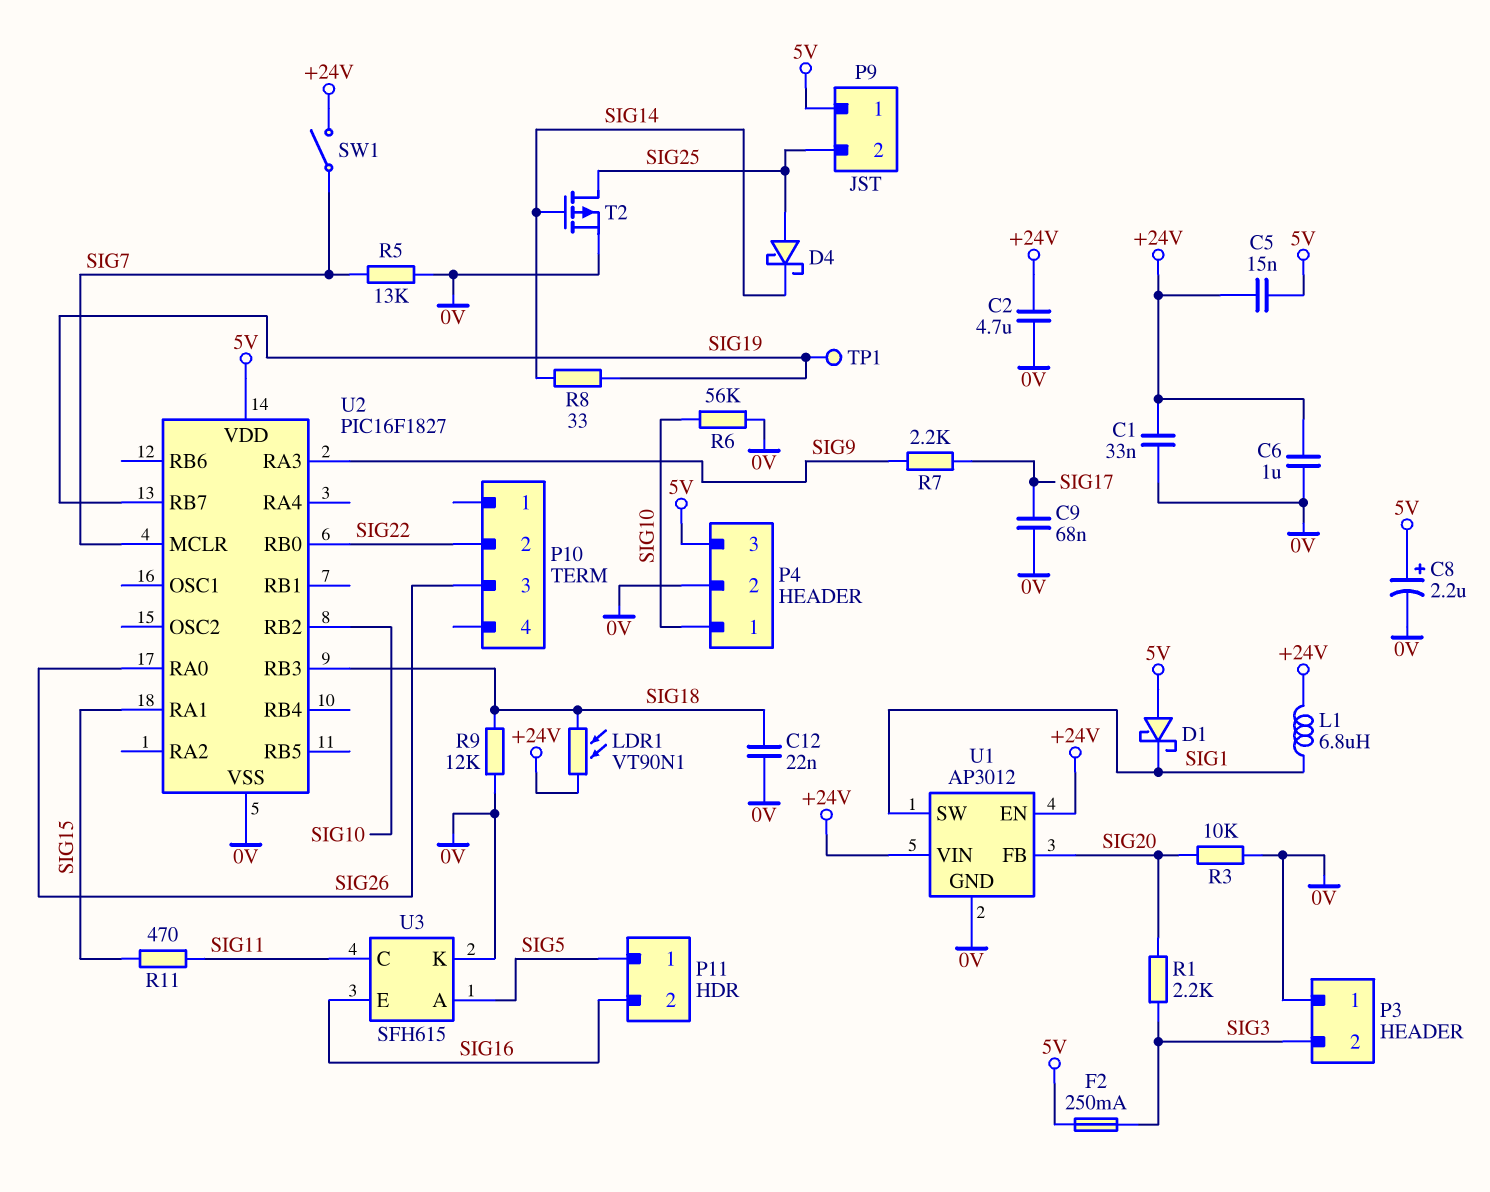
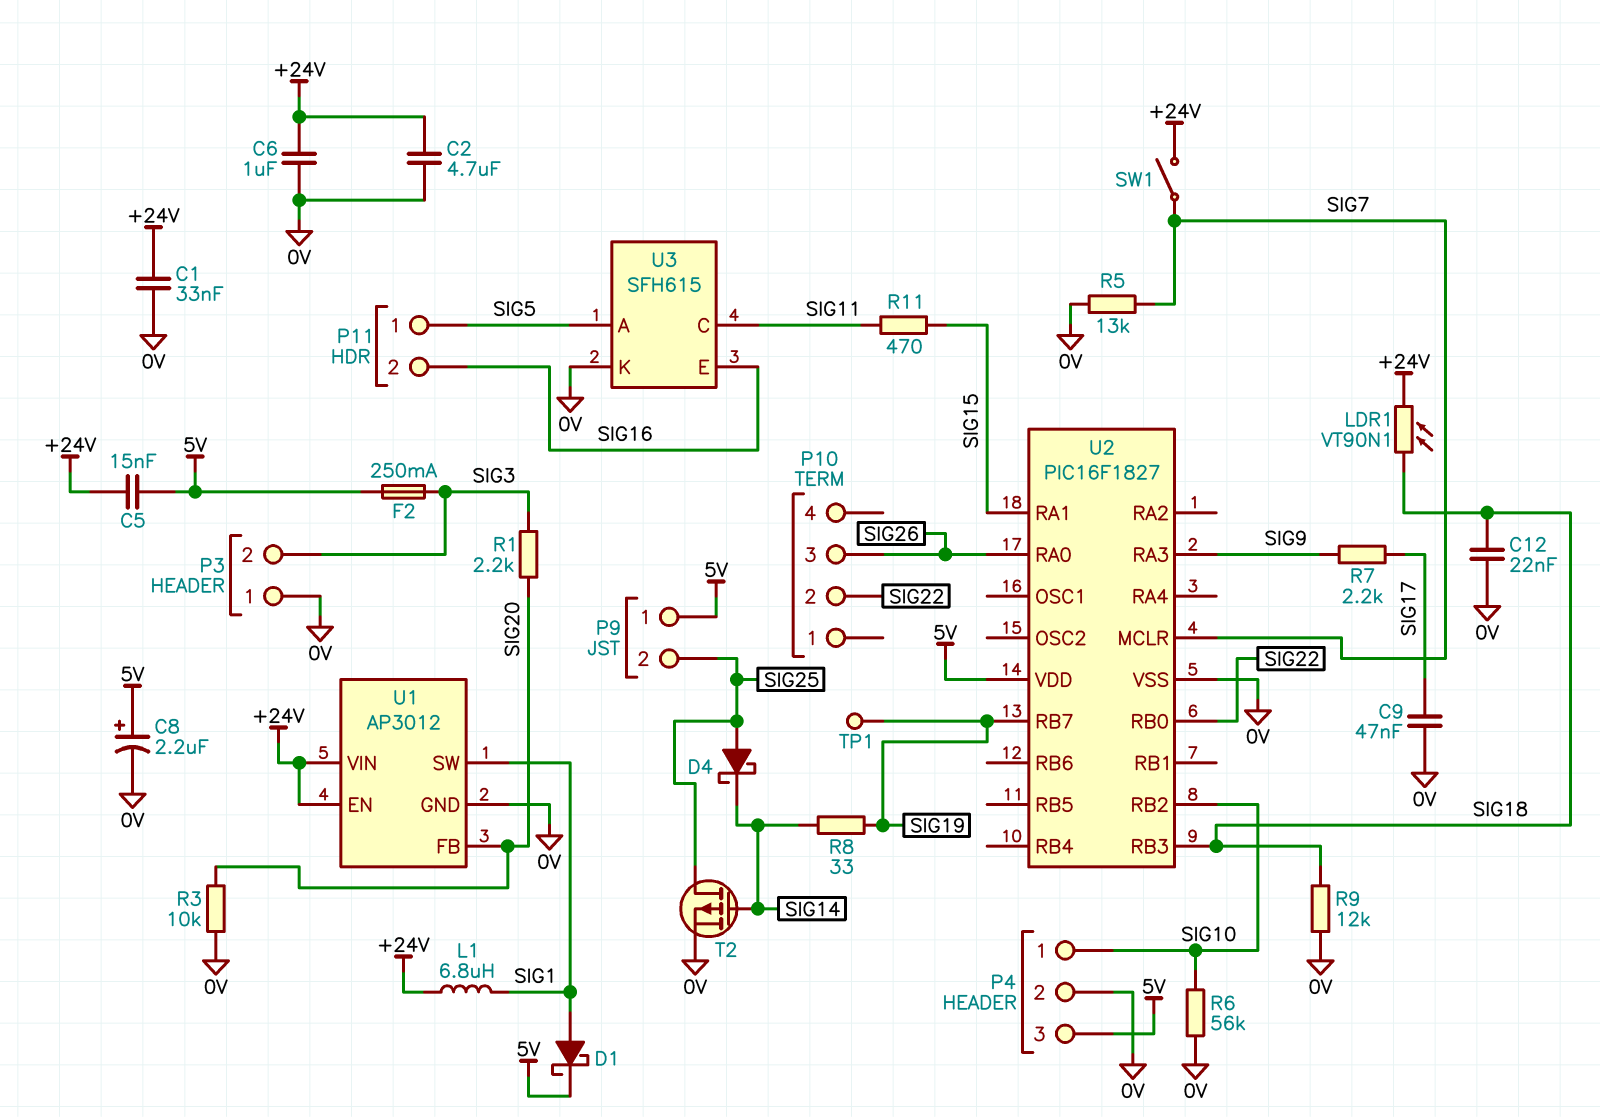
C9: 68nF (0V, SIG17) -> 47nF (0V, SIG17)
D1: schottky (A 5V, K SIG1) -> schottky (A SIG1, K 5V)

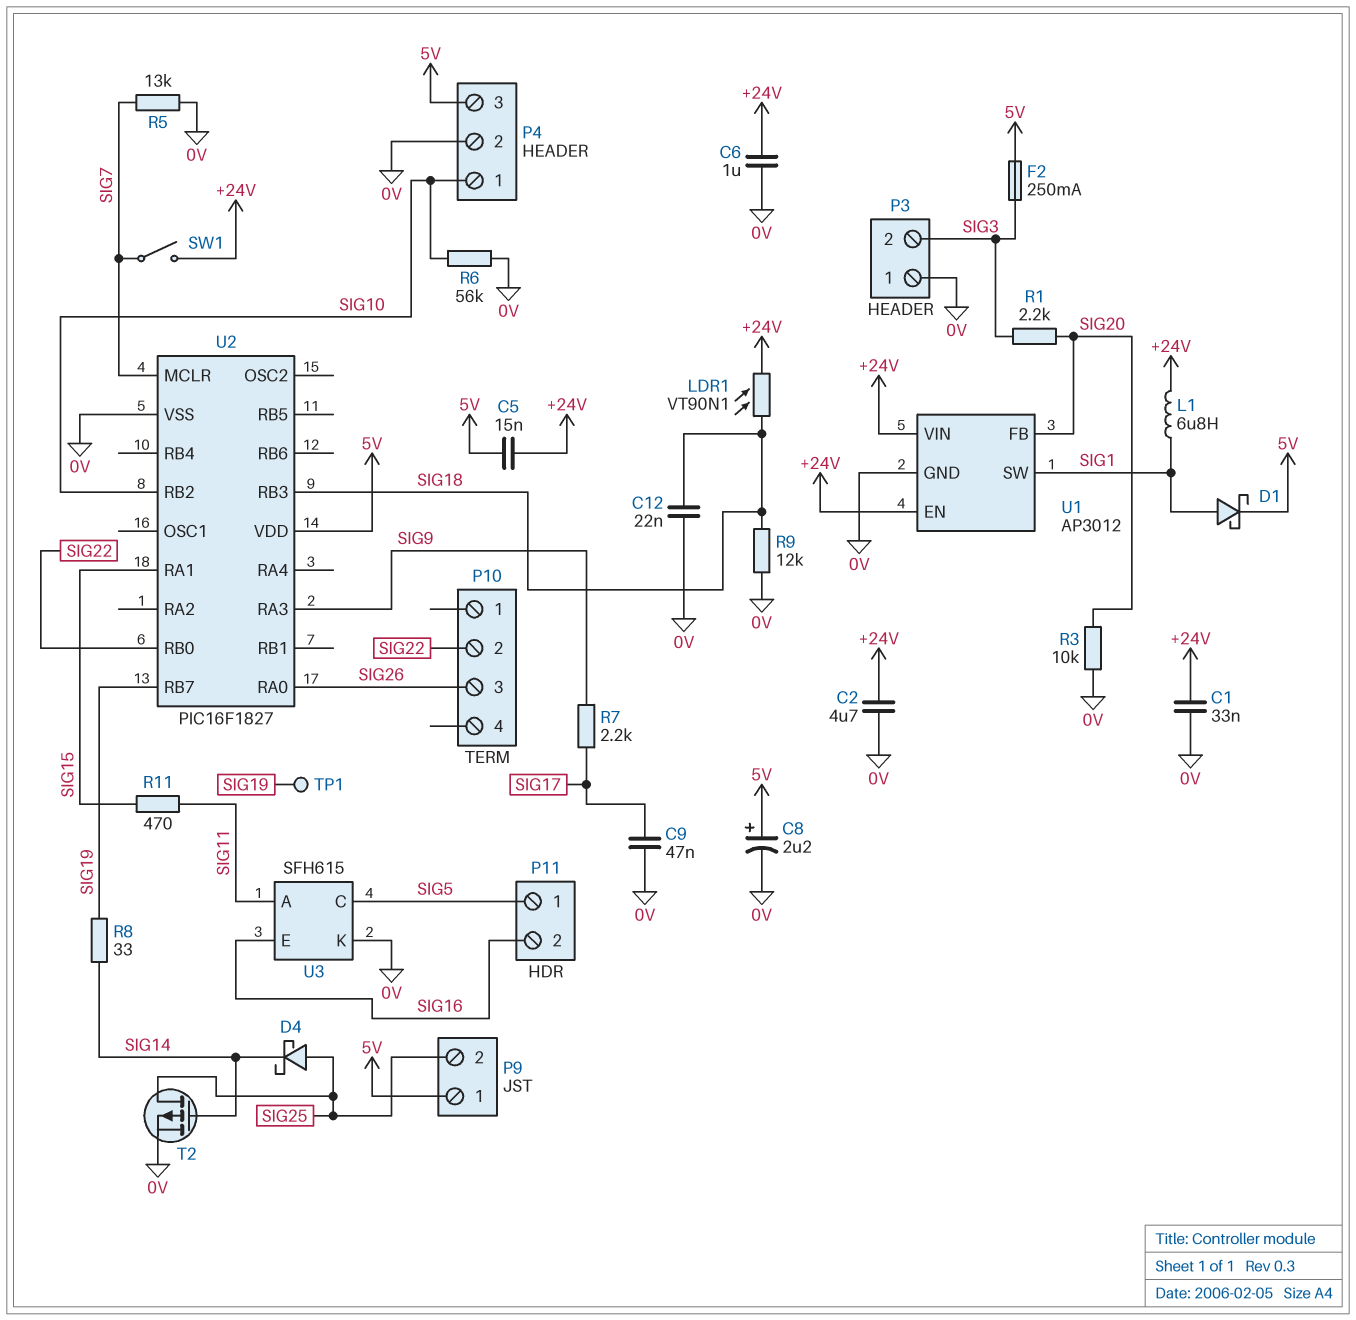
U3 pin A: SIG5 -> SIG11
U3 pin C: SIG11 -> SIG5

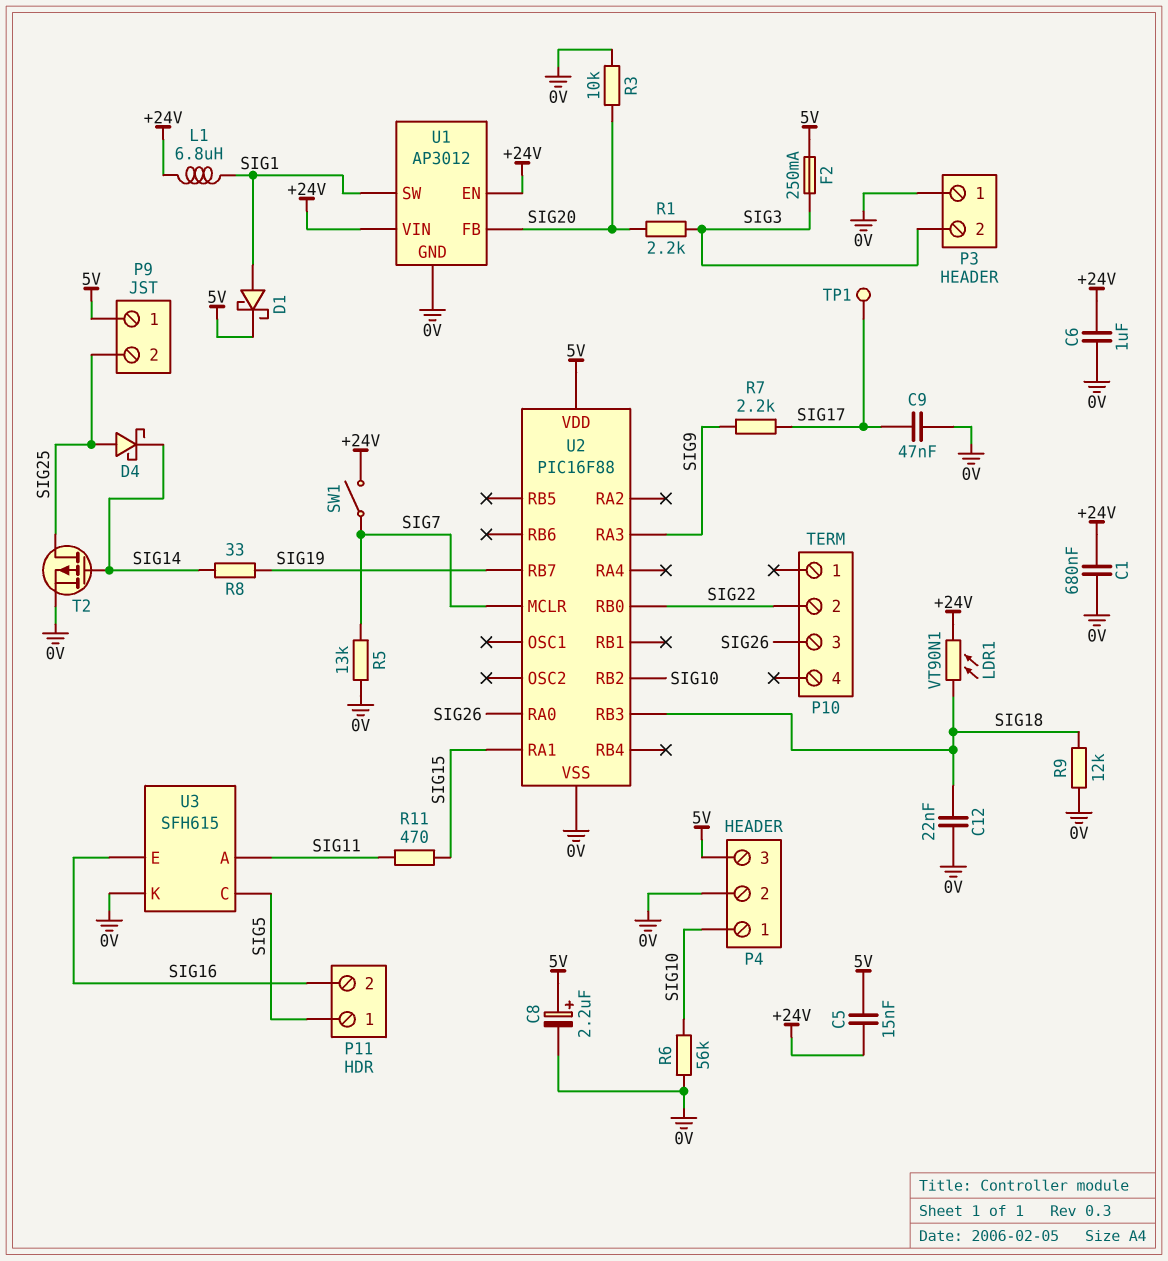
C1: 33nF (+24V, 0V) -> 680nF (+24V, 0V)
C2: 4.7uF (+24V, 0V) -> none
TP1: test point (SIG19) -> test point (SIG17)
U2: PIC16F1827 -> PIC16F88

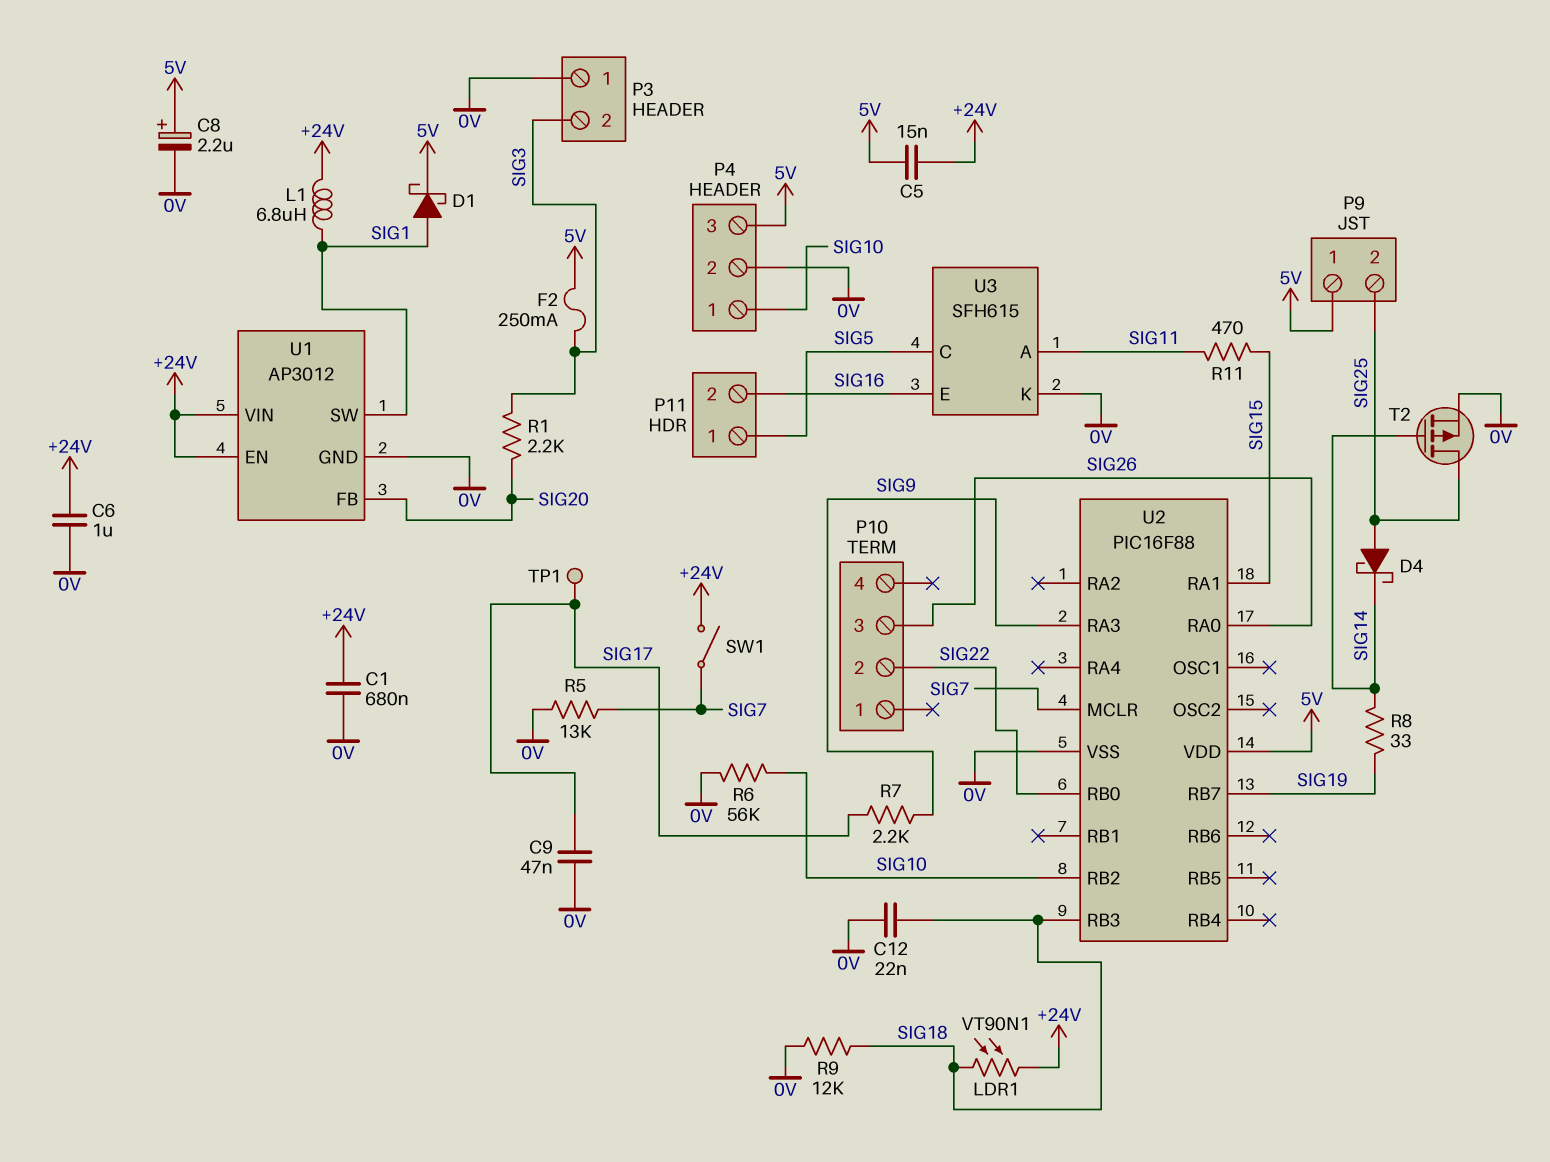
R3: 10k (0V, SIG20) -> none

